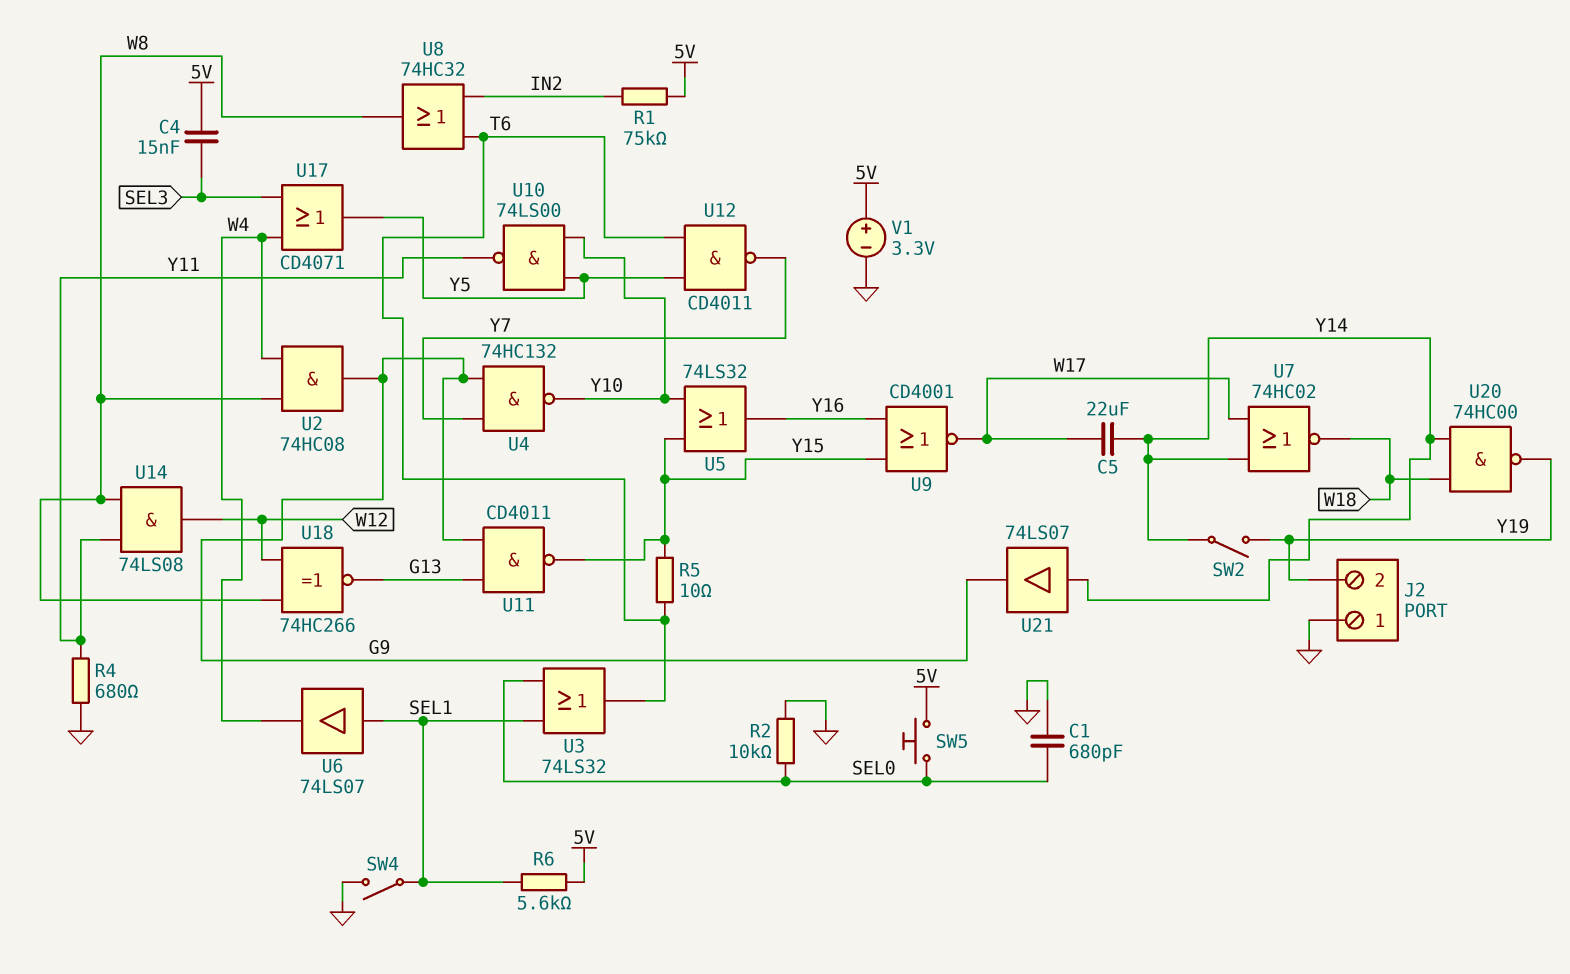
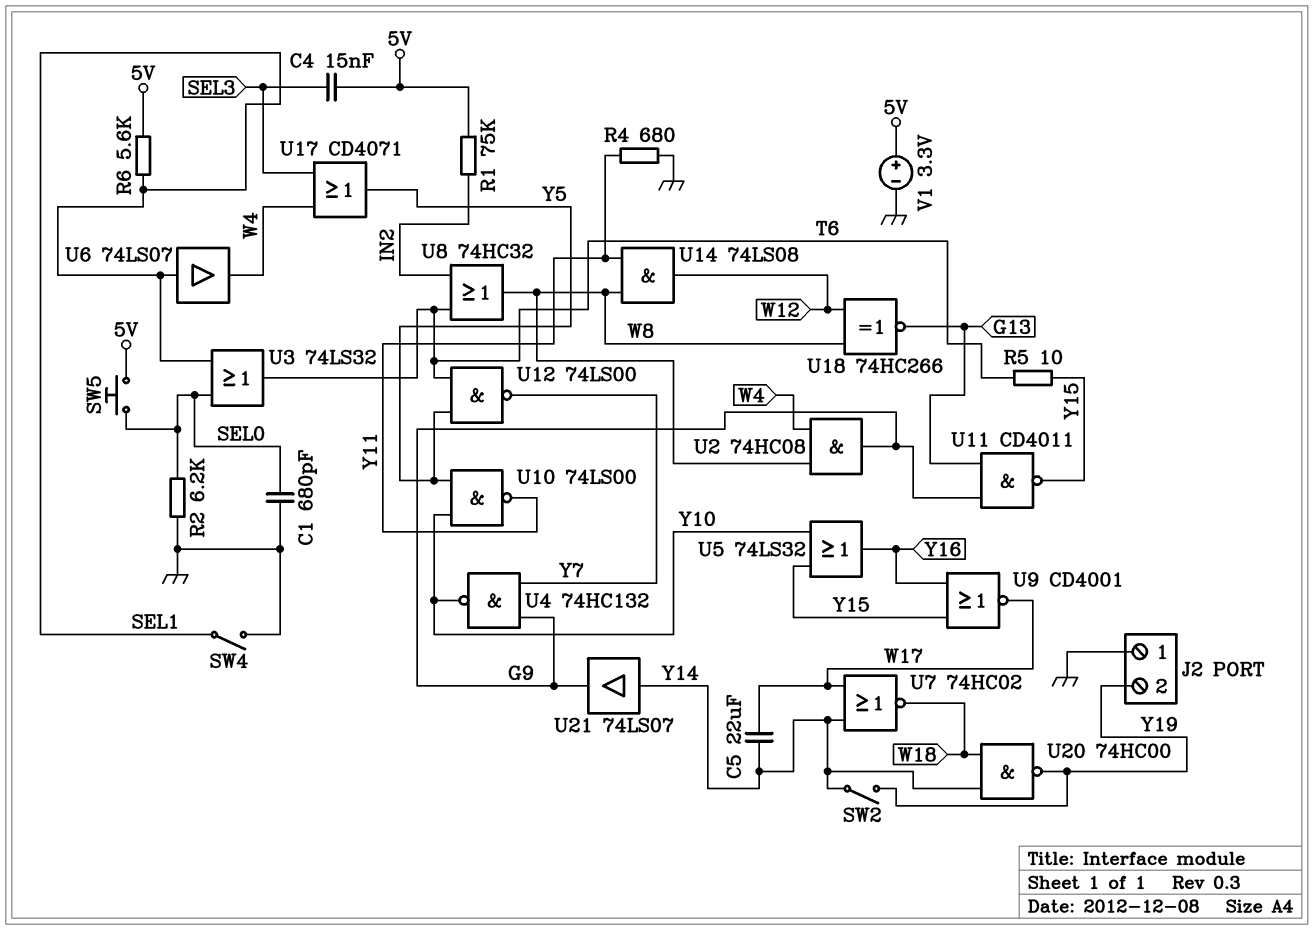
R2: 10k (GND, SEL0) -> 6.2k (GND, SEL0)
U12: NAND CD4011 (in T6, in Y5, out Y7) -> NAND 74LS00 (in T6, in Y5, out Y7)

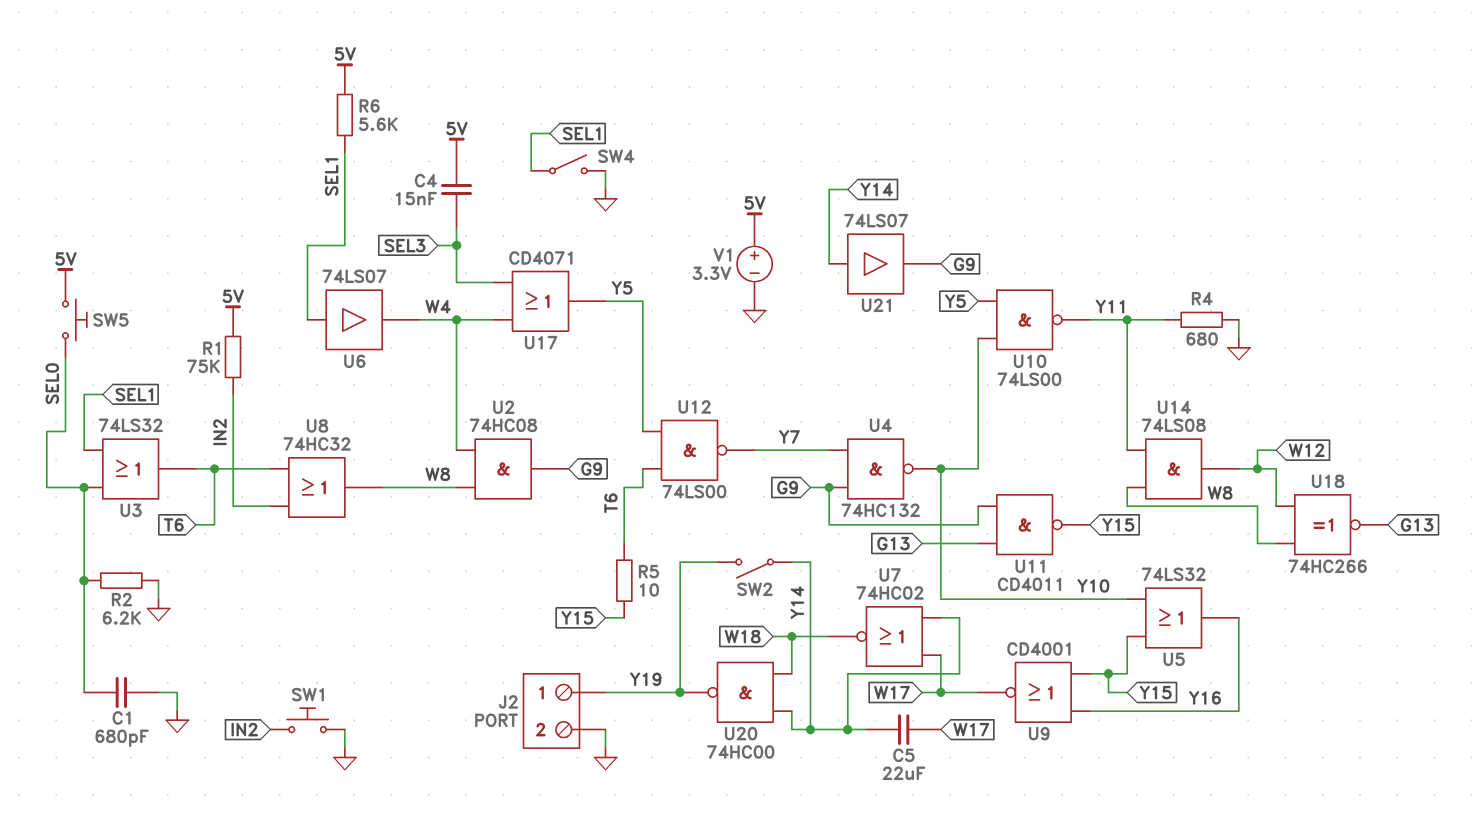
J2 pin 1: GND -> Y19
J2 pin 2: Y19 -> GND
SW1: none -> button (GND, IN2)

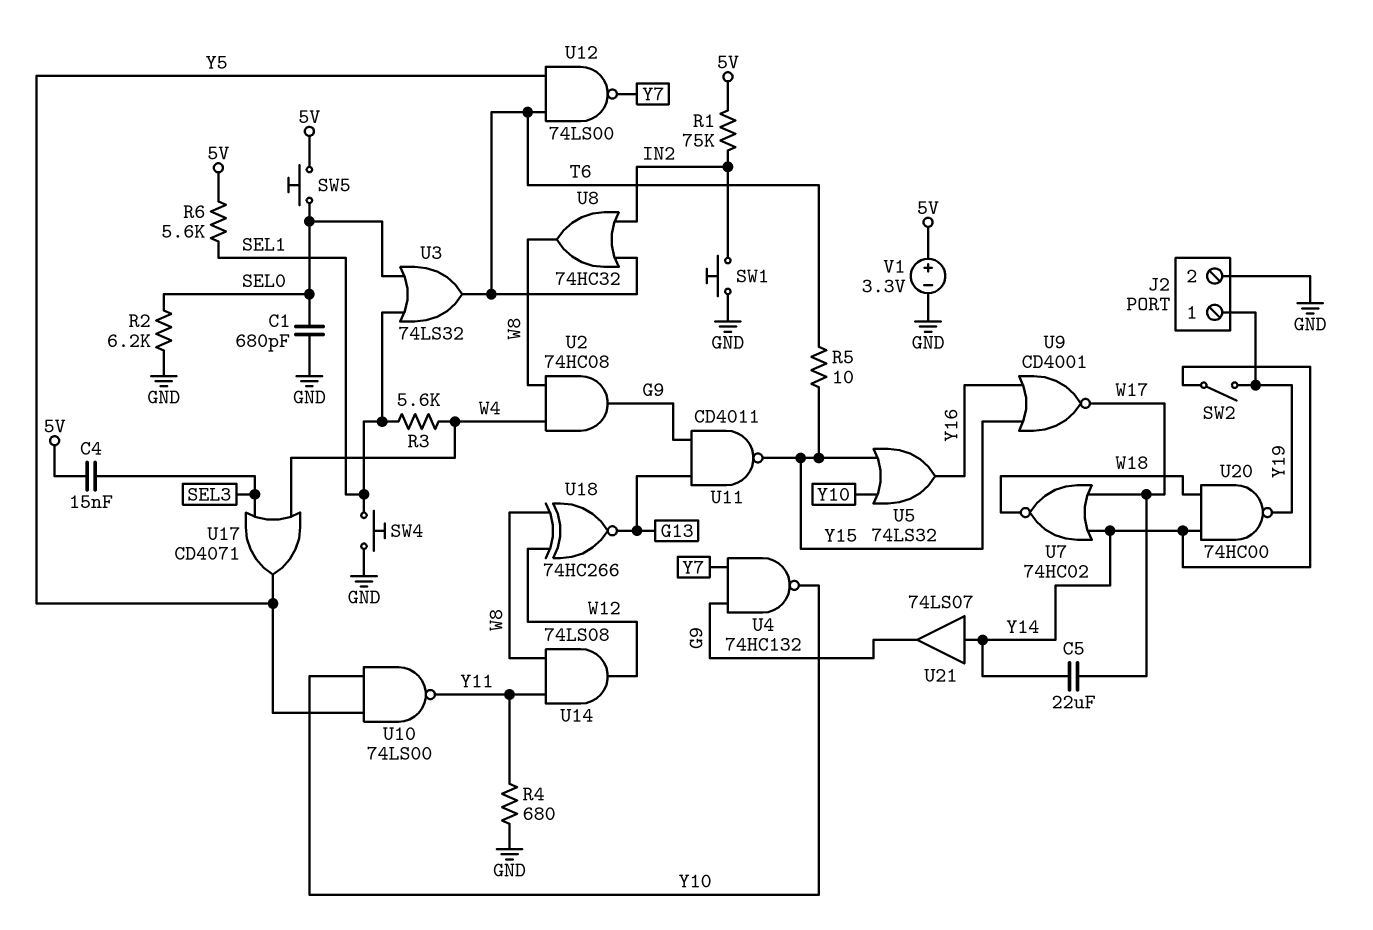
R3: none -> 5.6k (SEL1, W4)
SW4: switch (GND, SEL1) -> button (GND, SEL1)
U6: buffer 74LS07 (in SEL1, out W4) -> none

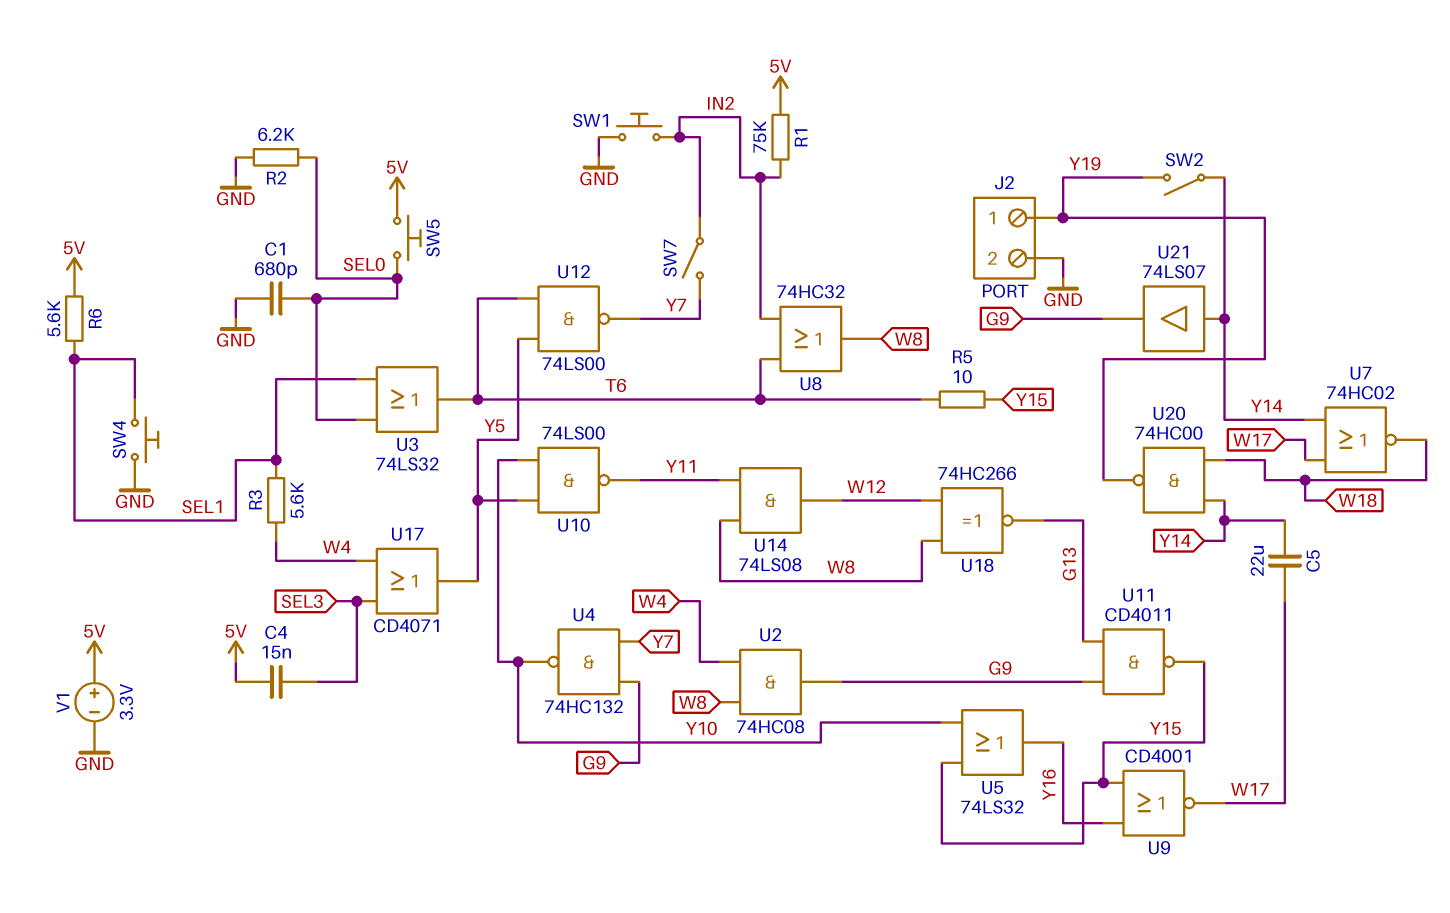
R4: 680 (GND, Y11) -> none
SW7: none -> switch (IN2, Y7)

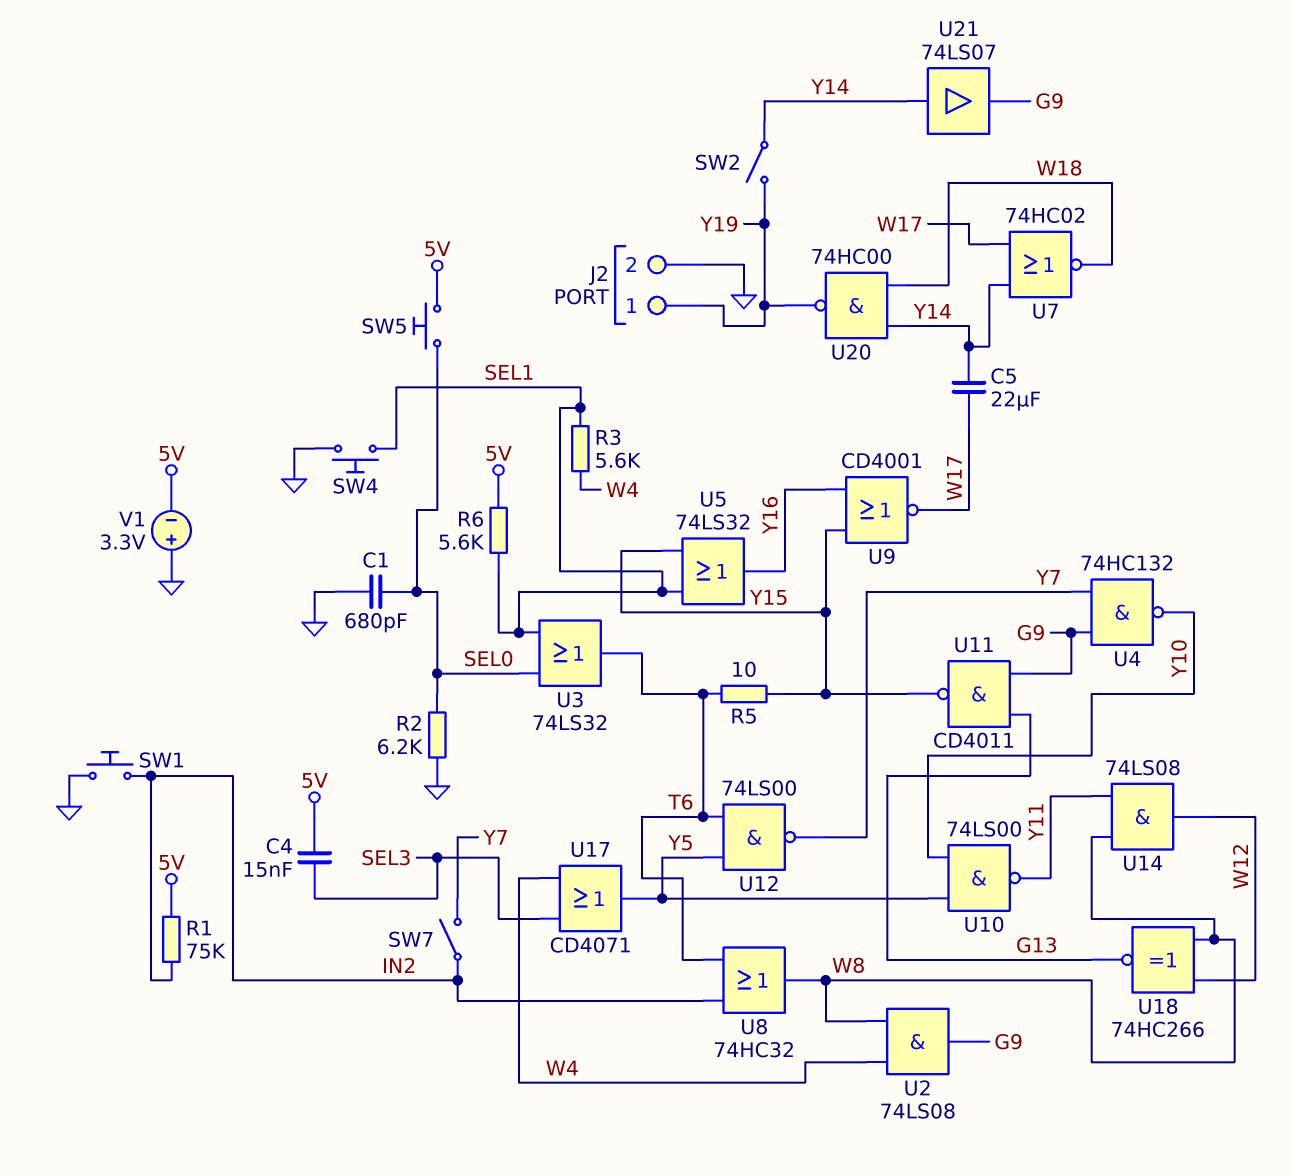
U2: AND 74HC08 (in W4, in W8, out G9) -> AND 74LS08 (in W4, in W8, out G9)
U5: OR 74LS32 (in Y10, in Y15, out Y16) -> OR 74LS32 (in SEL1, in Y15, out Y16)
V1: 3.3V (plus 5V, minus GND) -> 3.3V (plus GND, minus 5V)

